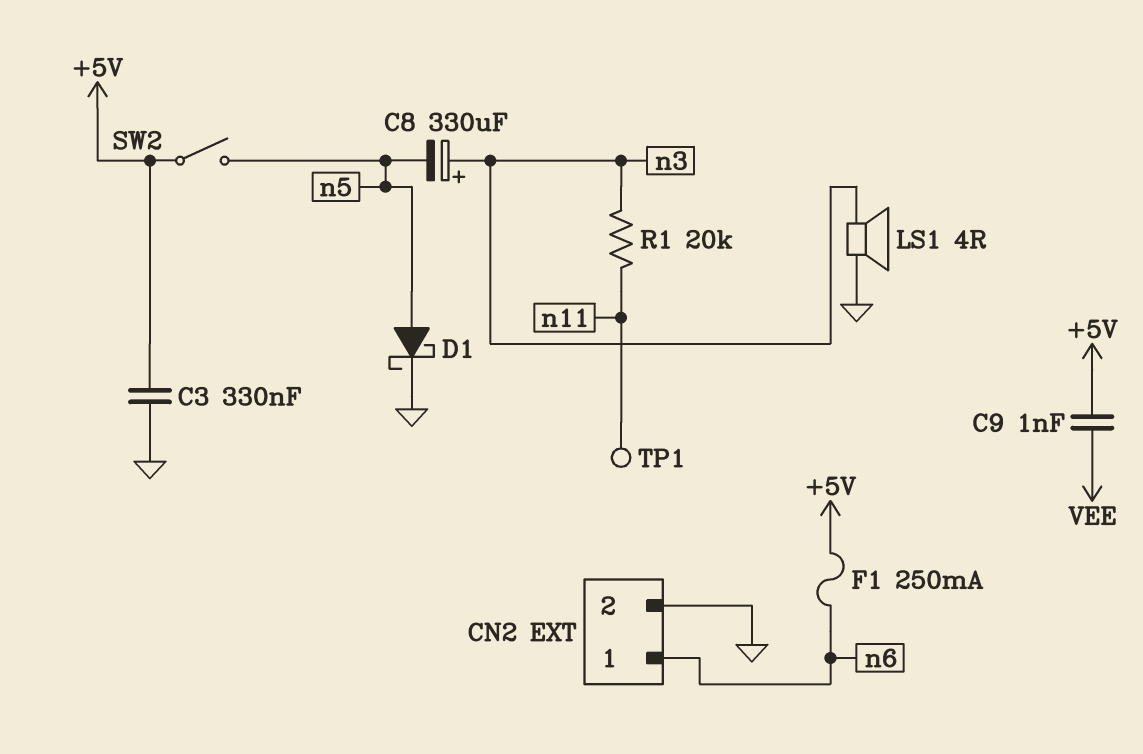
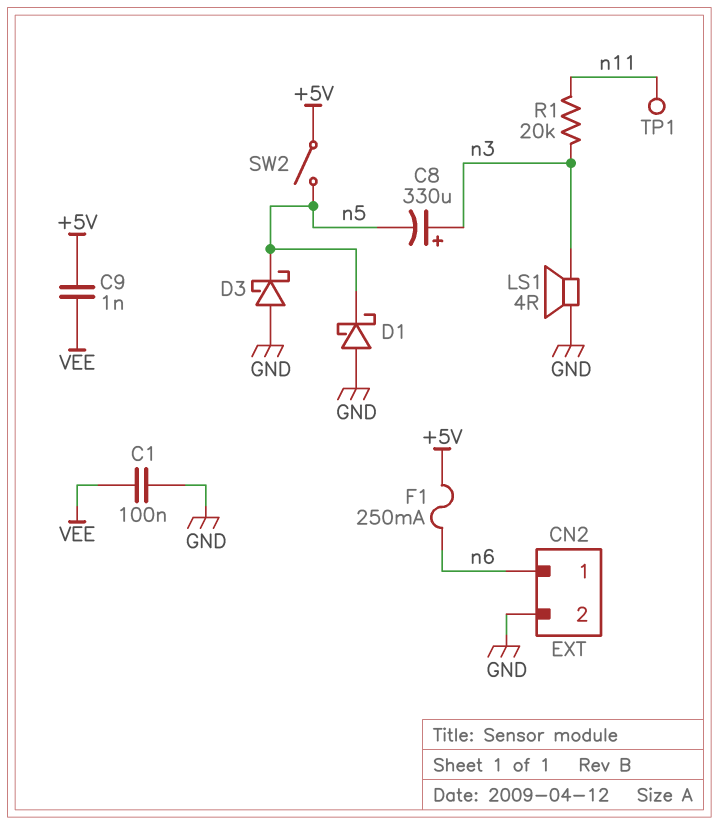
C1: none -> 100nF (GND, VEE)
C3: 330nF (+5V, GND) -> none
D1: schottky (A n5, K GND) -> schottky (A GND, K n5)
D3: none -> schottky (A GND, K n5)

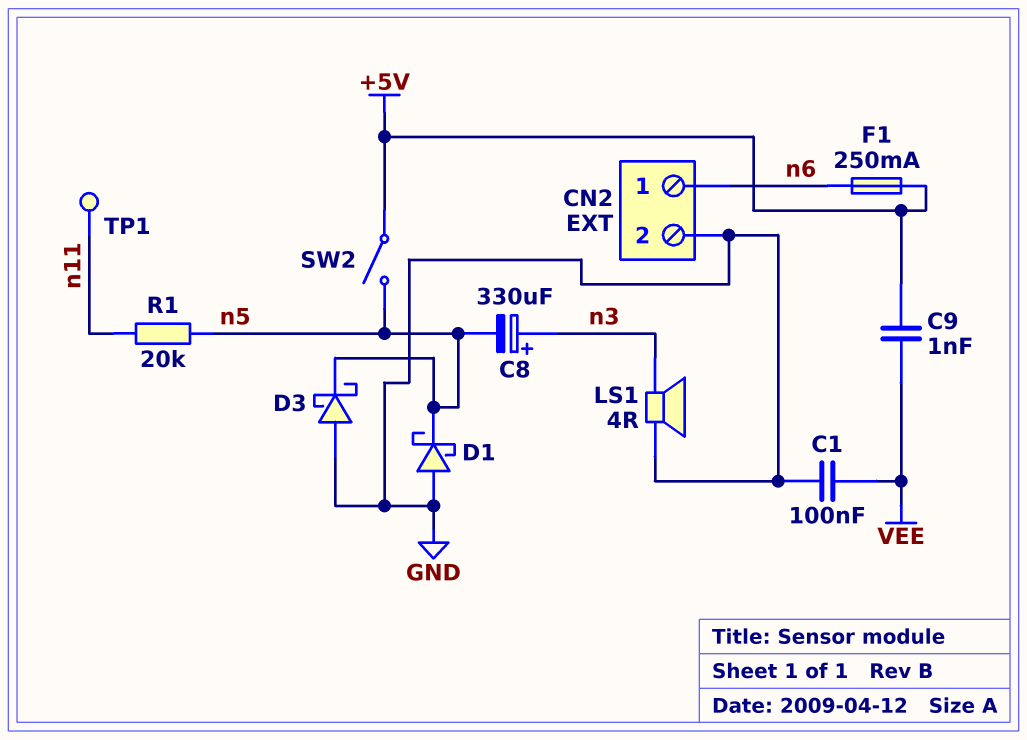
R1: 20k (n3, n11) -> 20k (n5, n11)

